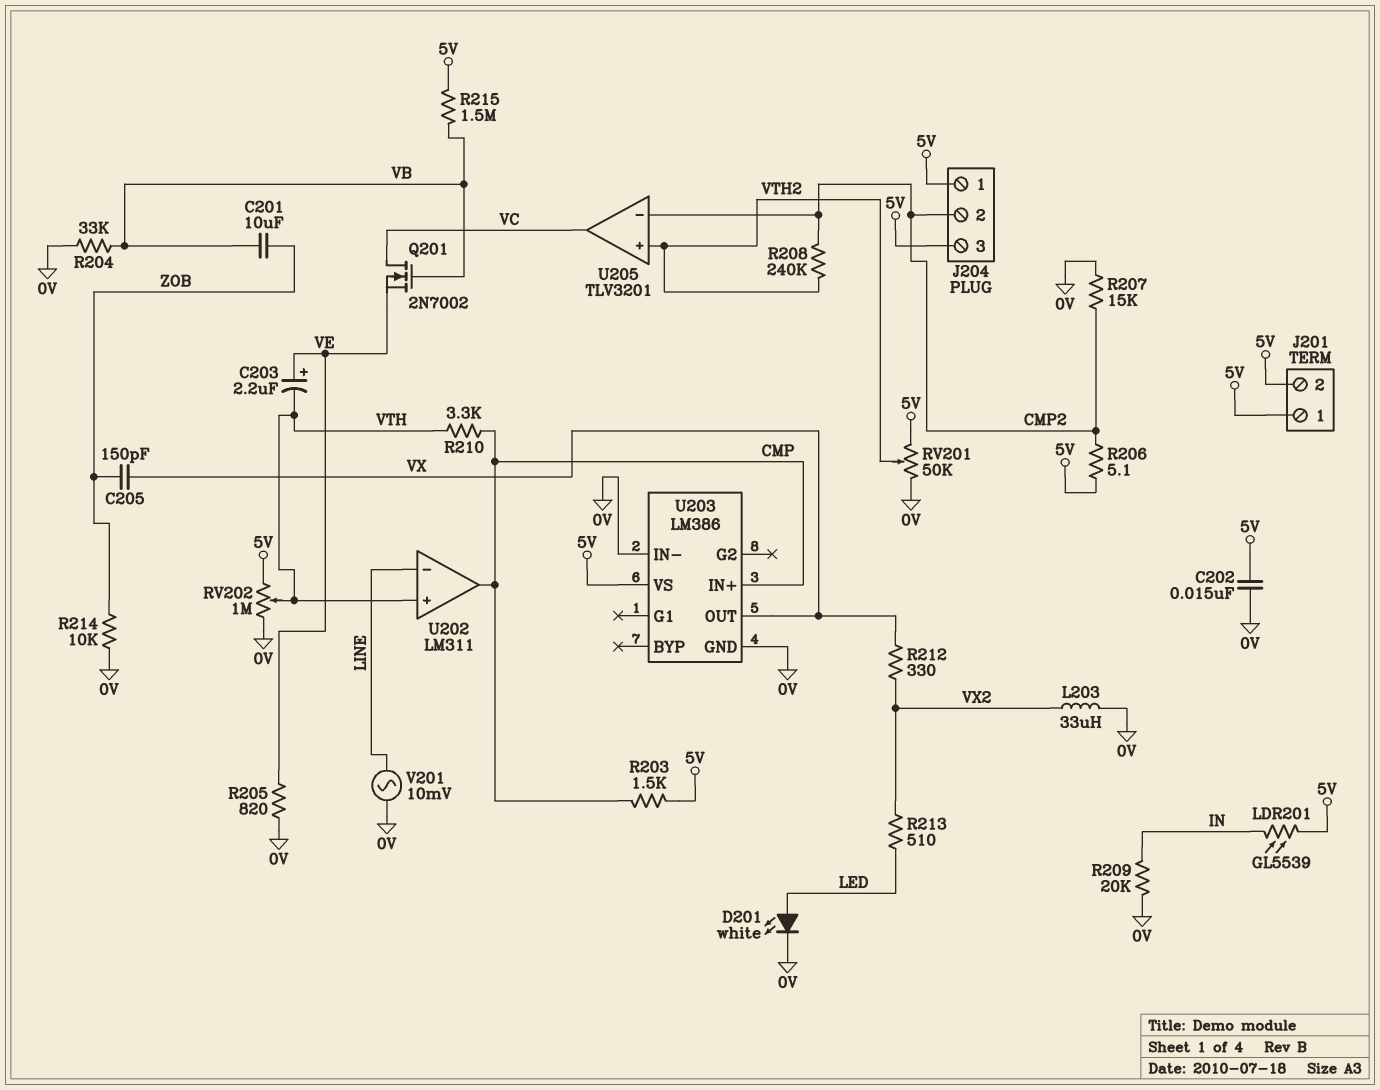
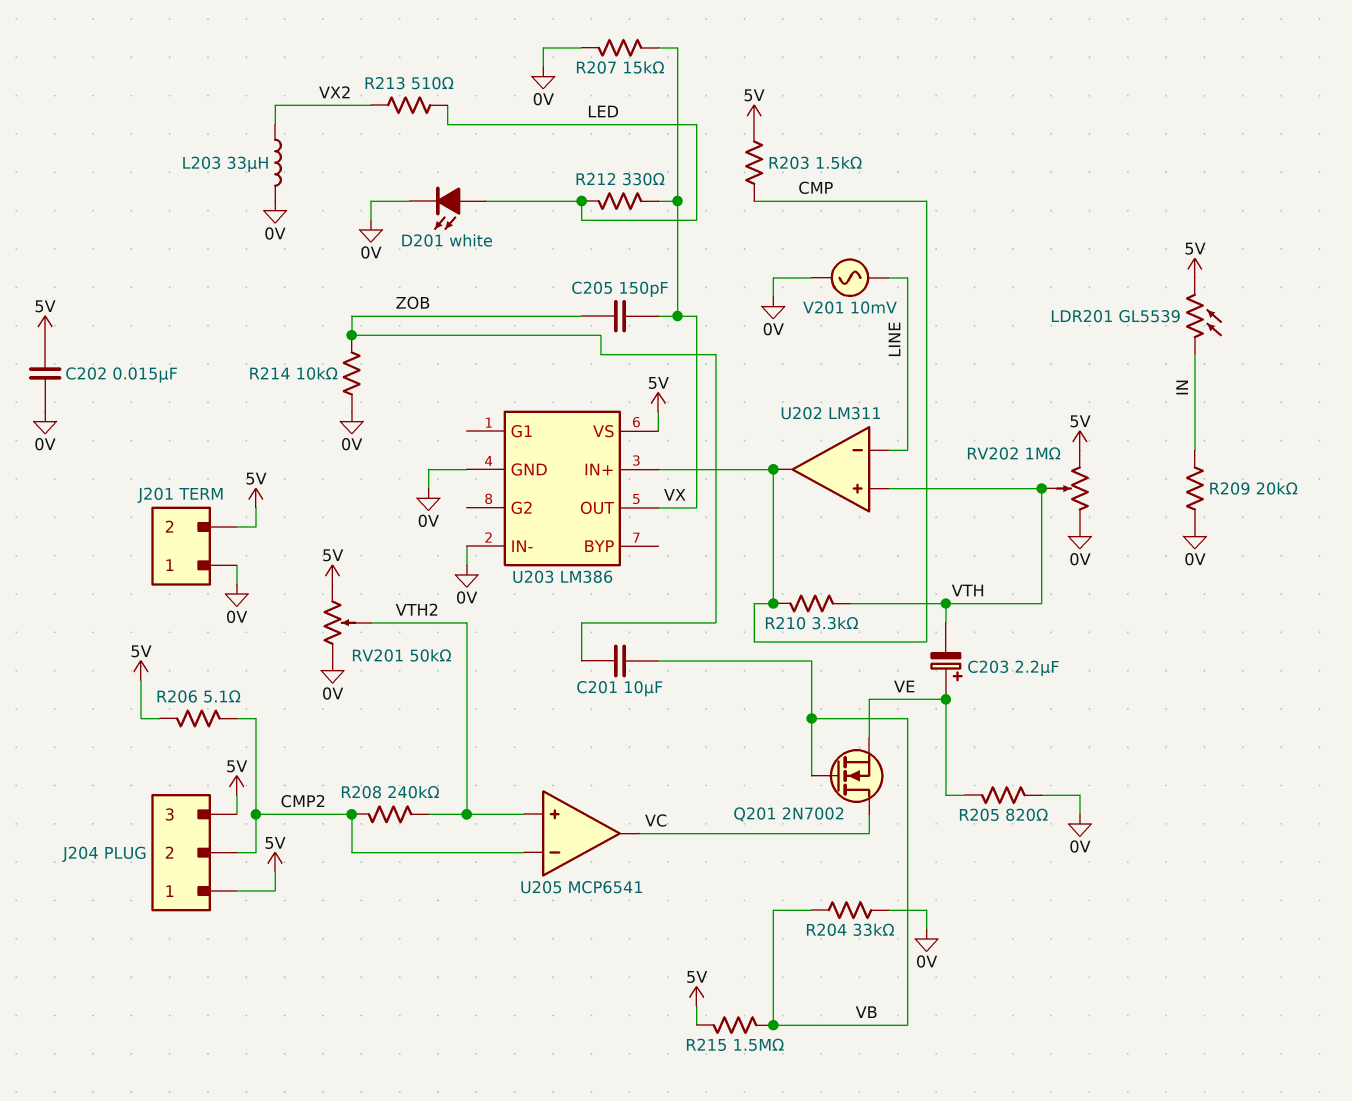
J201 pin 1: 5V -> 0V
R207: 15k (0V, CMP2) -> 15k (0V, VX)
R212: 330 (VX, VX2) -> 330 (LED, VX)
U205: TLV3201 -> MCP6541

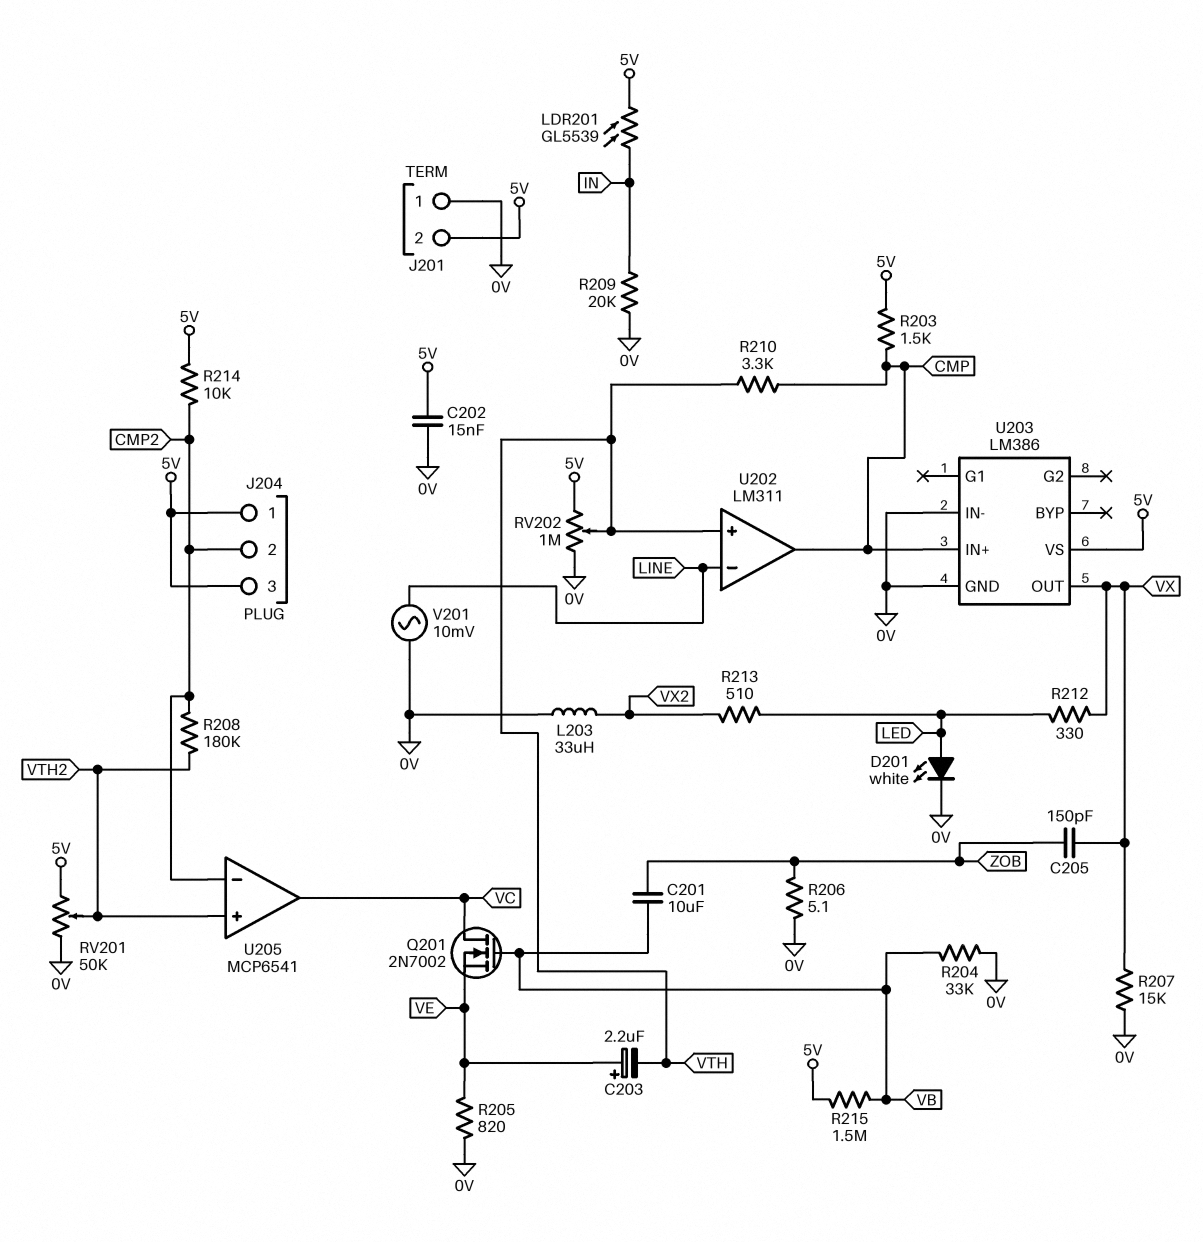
R206: 5.1 (5V, CMP2) -> 5.1 (0V, ZOB)
R208: 240k (CMP2, VTH2) -> 180k (CMP2, VTH2)
R214: 10k (0V, ZOB) -> 10k (5V, CMP2)

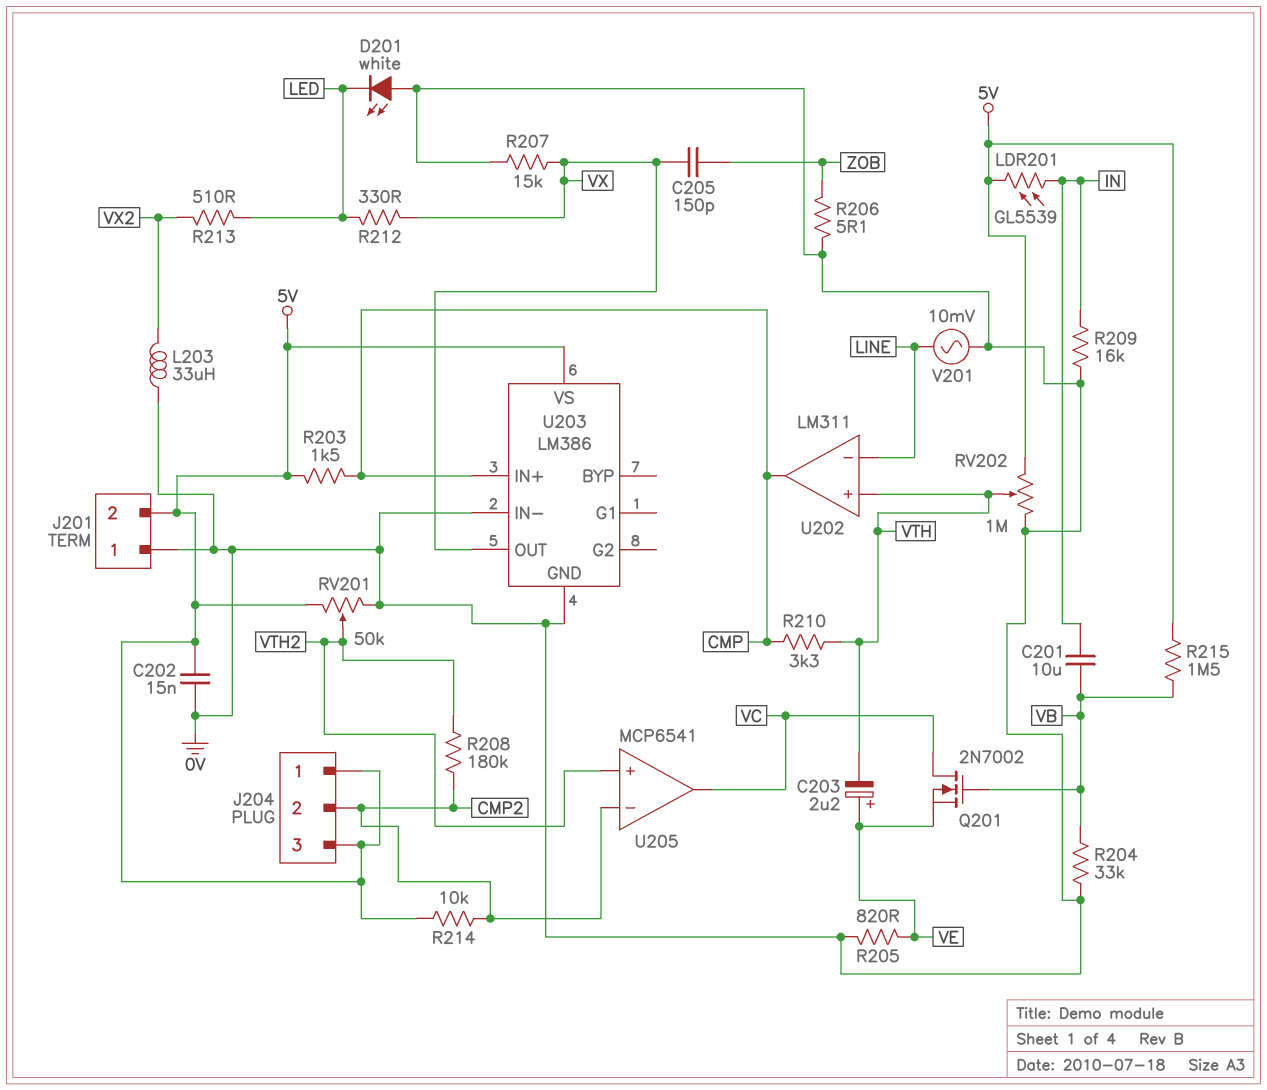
C201: 10uF (VB, ZOB) -> 10uF (IN, VB)
D201: LED white (A LED, K 0V) -> LED white (A 0V, K LED)
R209: 20k (0V, IN) -> 16k (0V, IN)

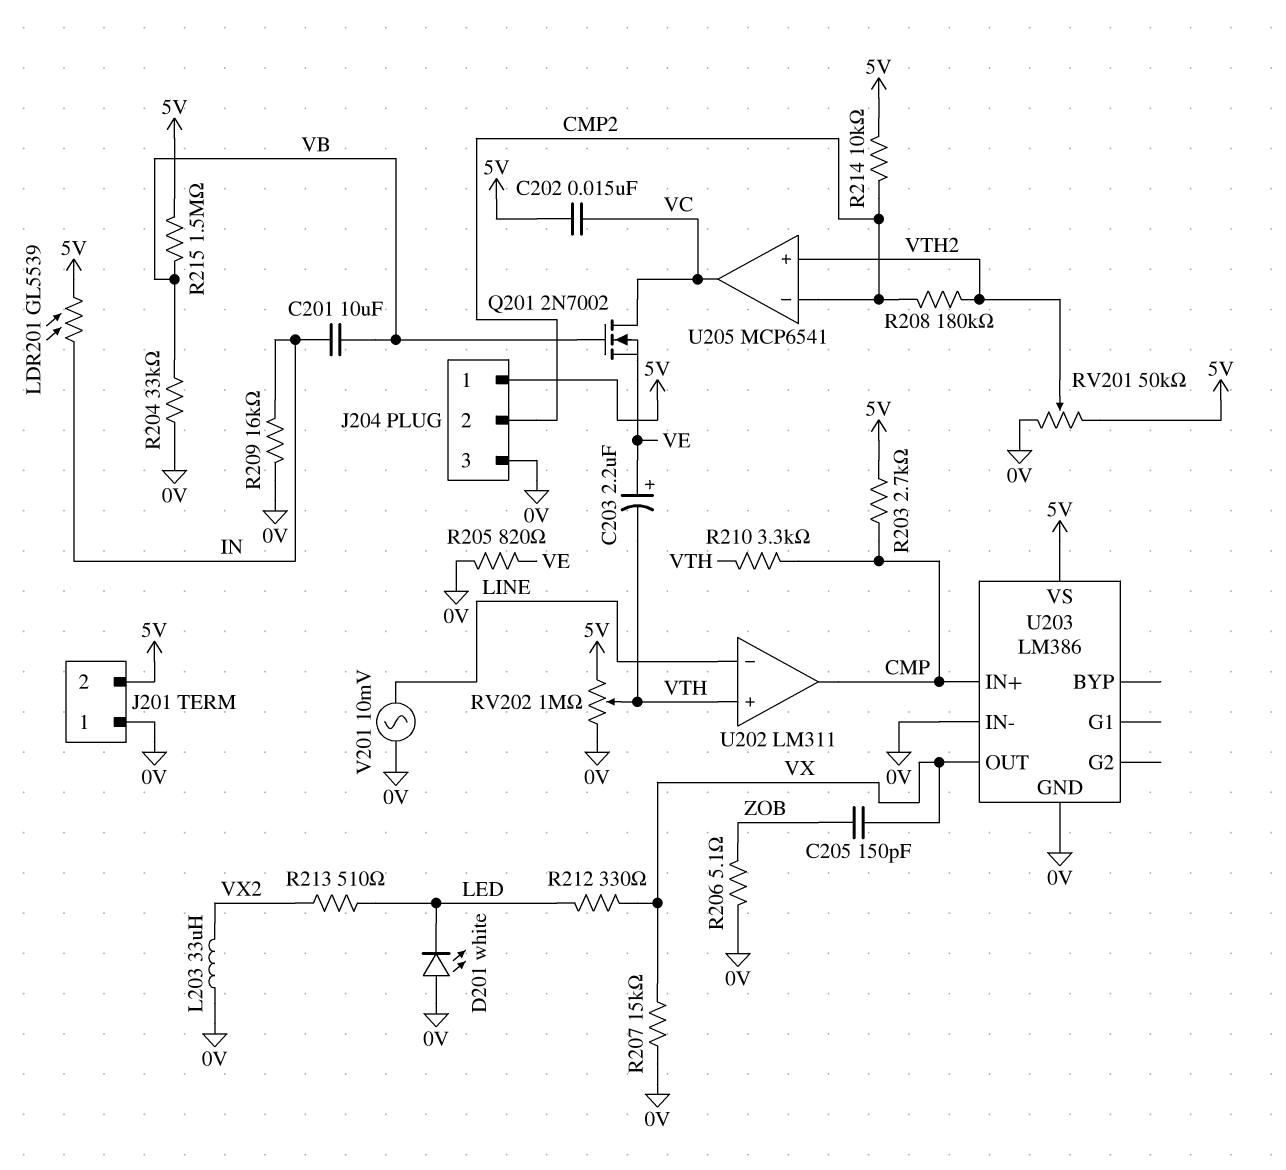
C202: 15nF (0V, 5V) -> 15nF (5V, VC)
J204 pin 3: 5V -> 0V
R203: 1.5k (5V, CMP) -> 2.7k (5V, CMP)

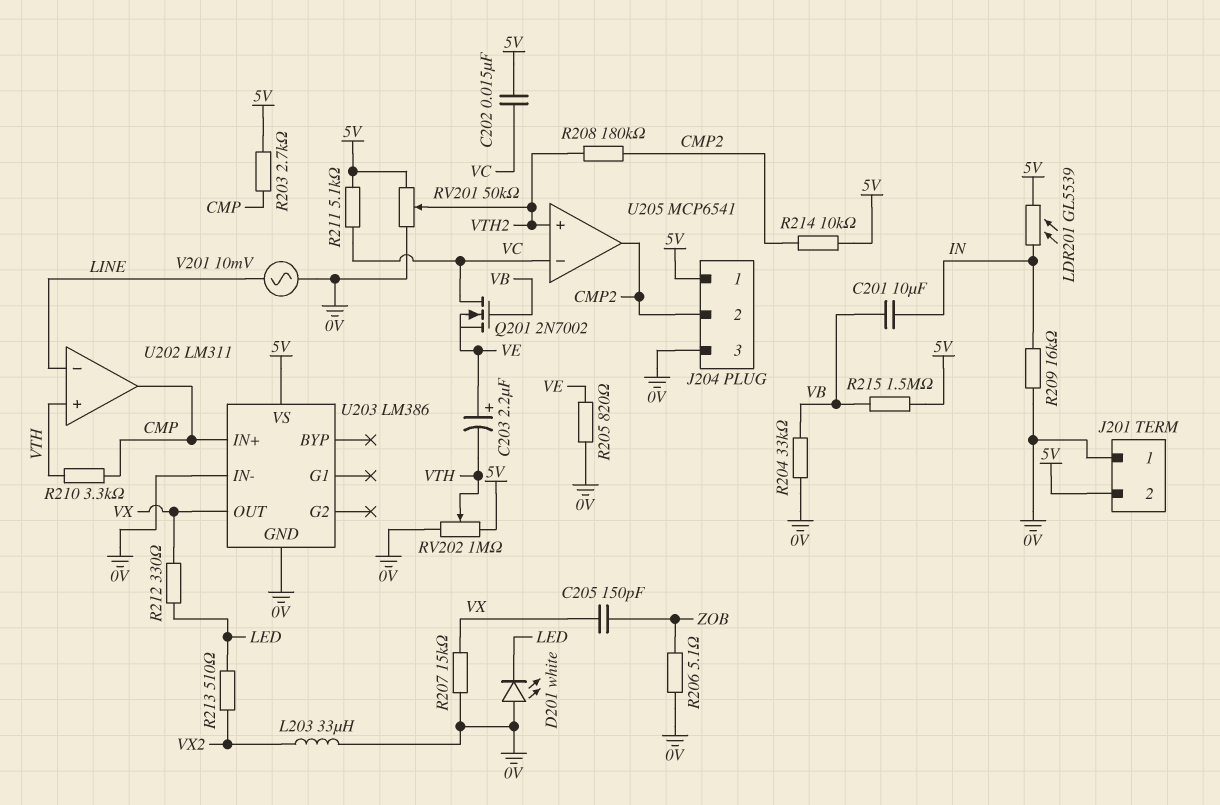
R211: none -> 5.1k (5V, VC)
U205 pin in-: CMP2 -> VC
U205 pin out: VC -> CMP2

